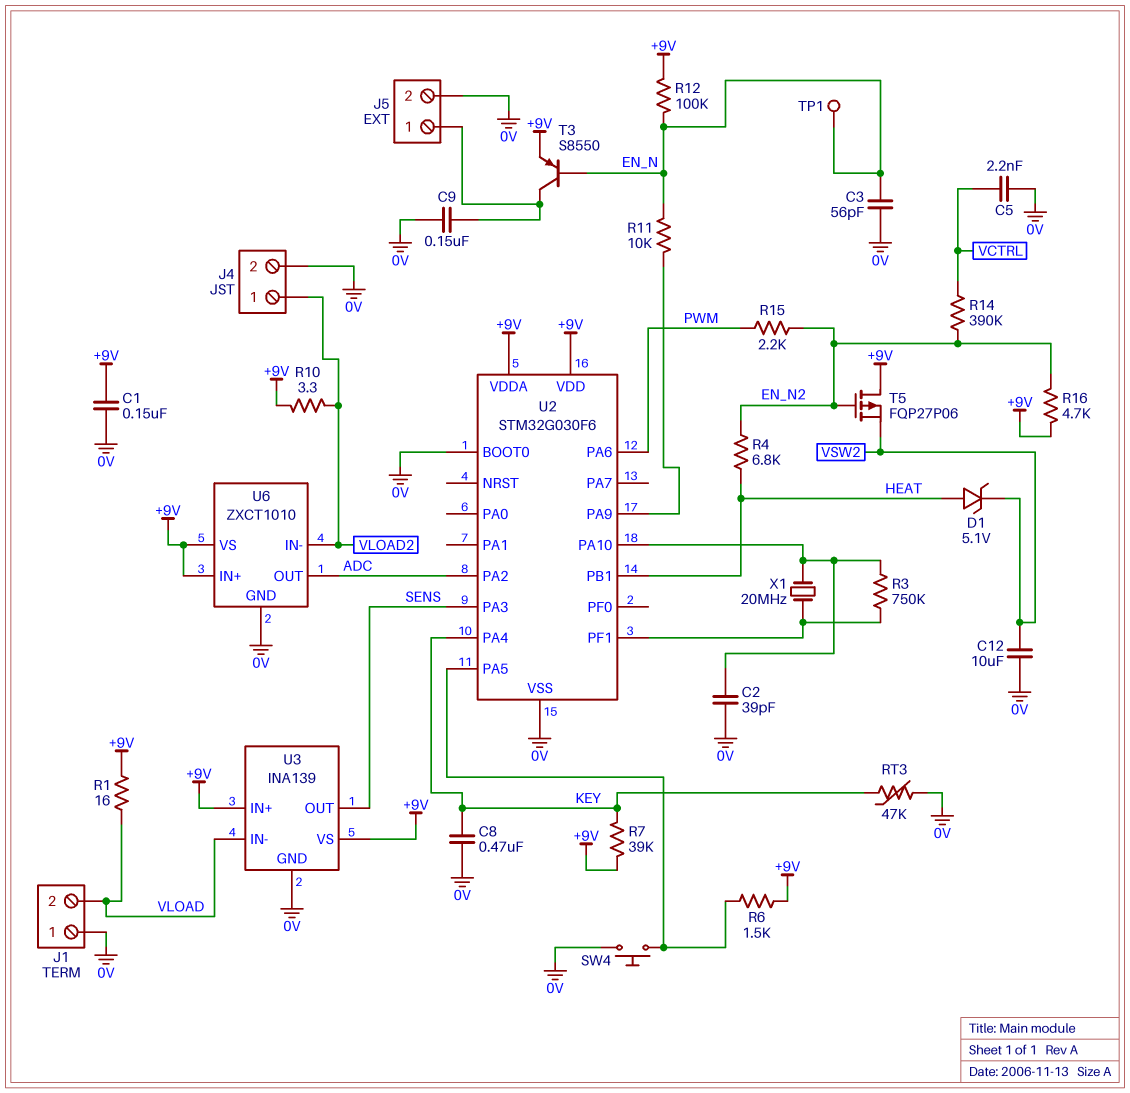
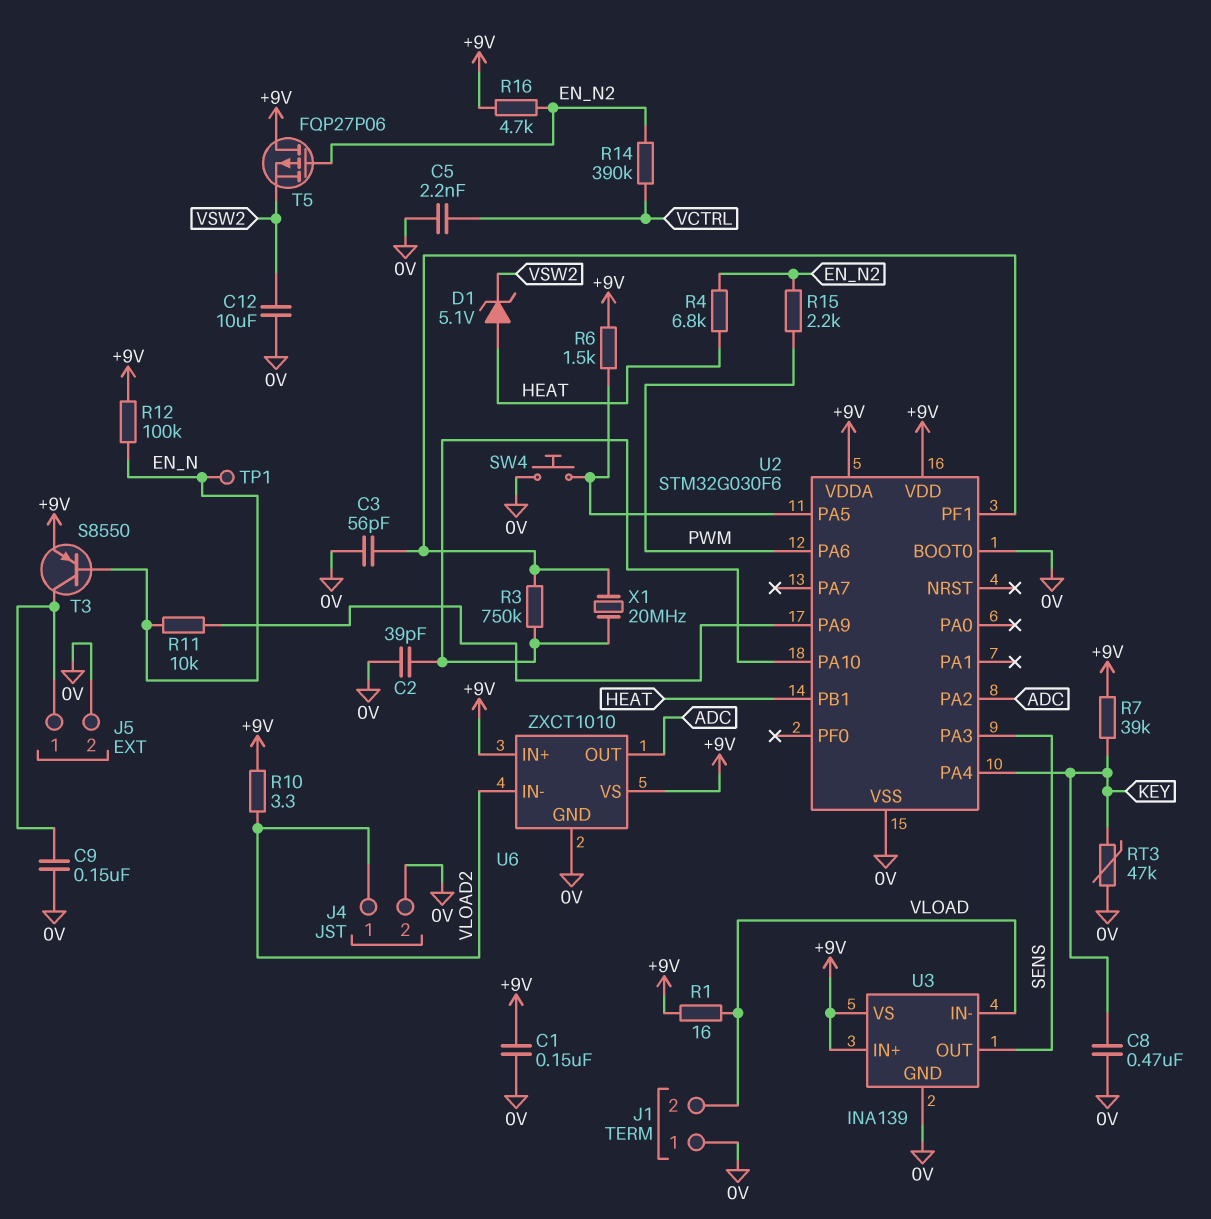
C3: 56pF (0V, EN_N) -> 56pF (0V, U2/PF1)

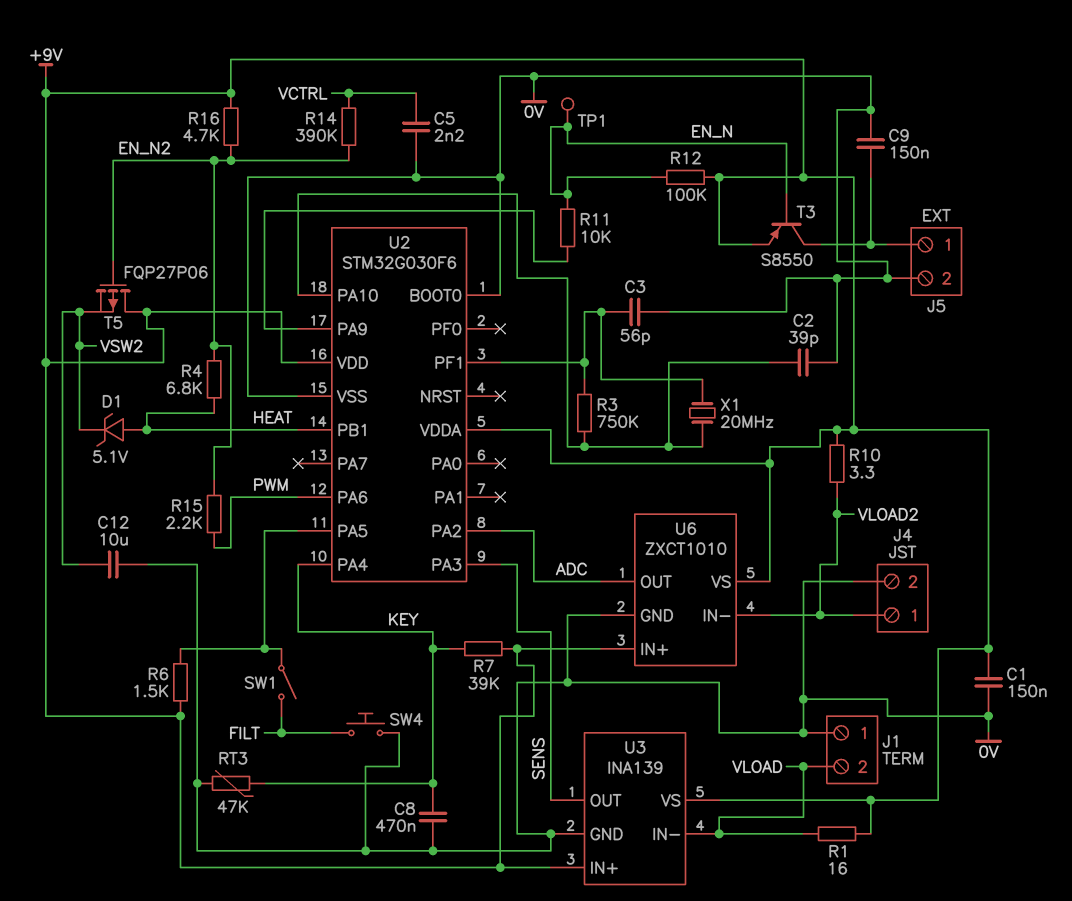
SW1: none -> switch (FILT, U2/PA5)
SW4: button (0V, U2/PA5) -> button (0V, FILT)

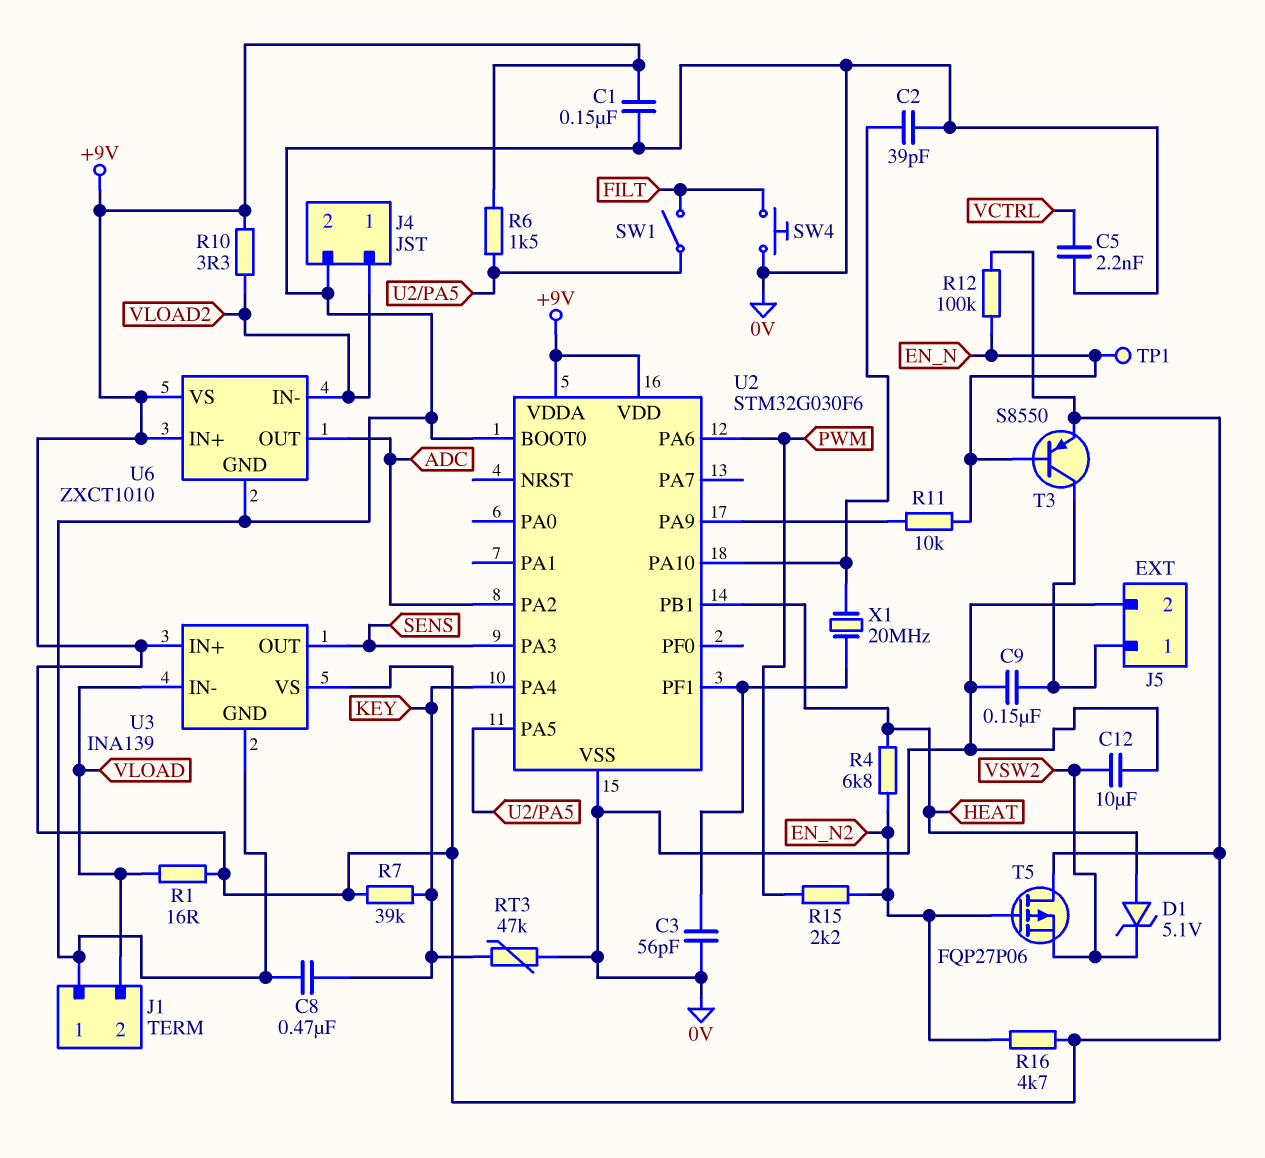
R3: 750k (U2/PA10, U2/PF1) -> none
R14: 390k (EN_N2, VCTRL) -> none

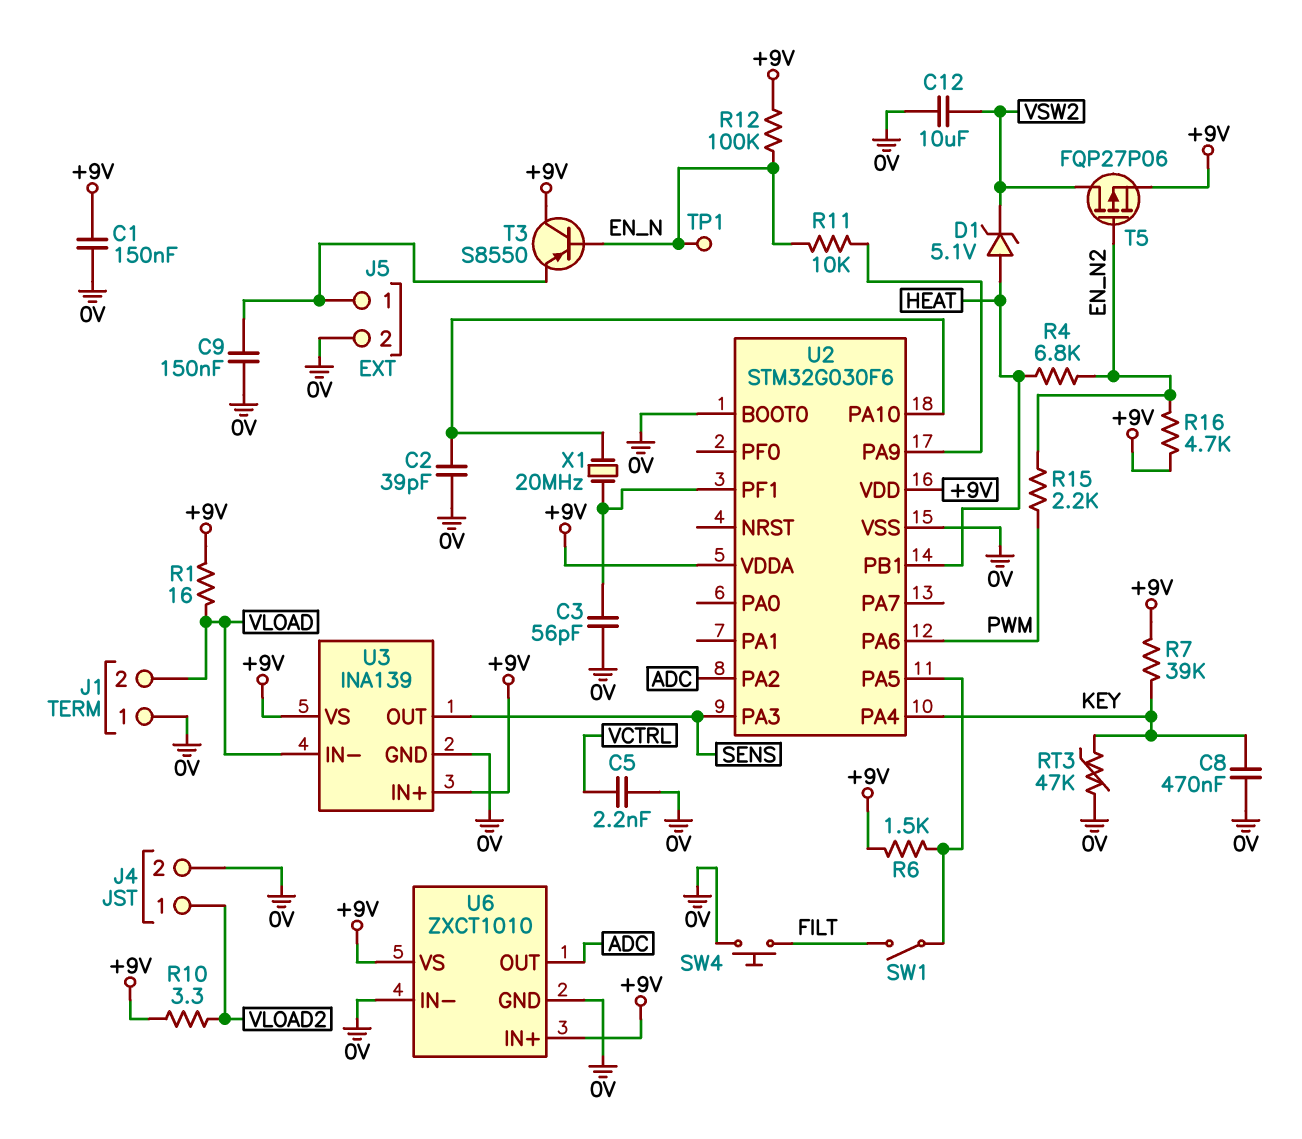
T3: PNP S8550 (B EN_N, C J5/1, E +9V) -> PNP S8550 (B EN_N, C +9V, E J5/1)
T5: PMOS FQP27P06 (G EN_N2, D +9V, S VSW2) -> PMOS FQP27P06 (G EN_N2, D VSW2, S +9V)
U6 pin IN-: VLOAD2 -> 0V

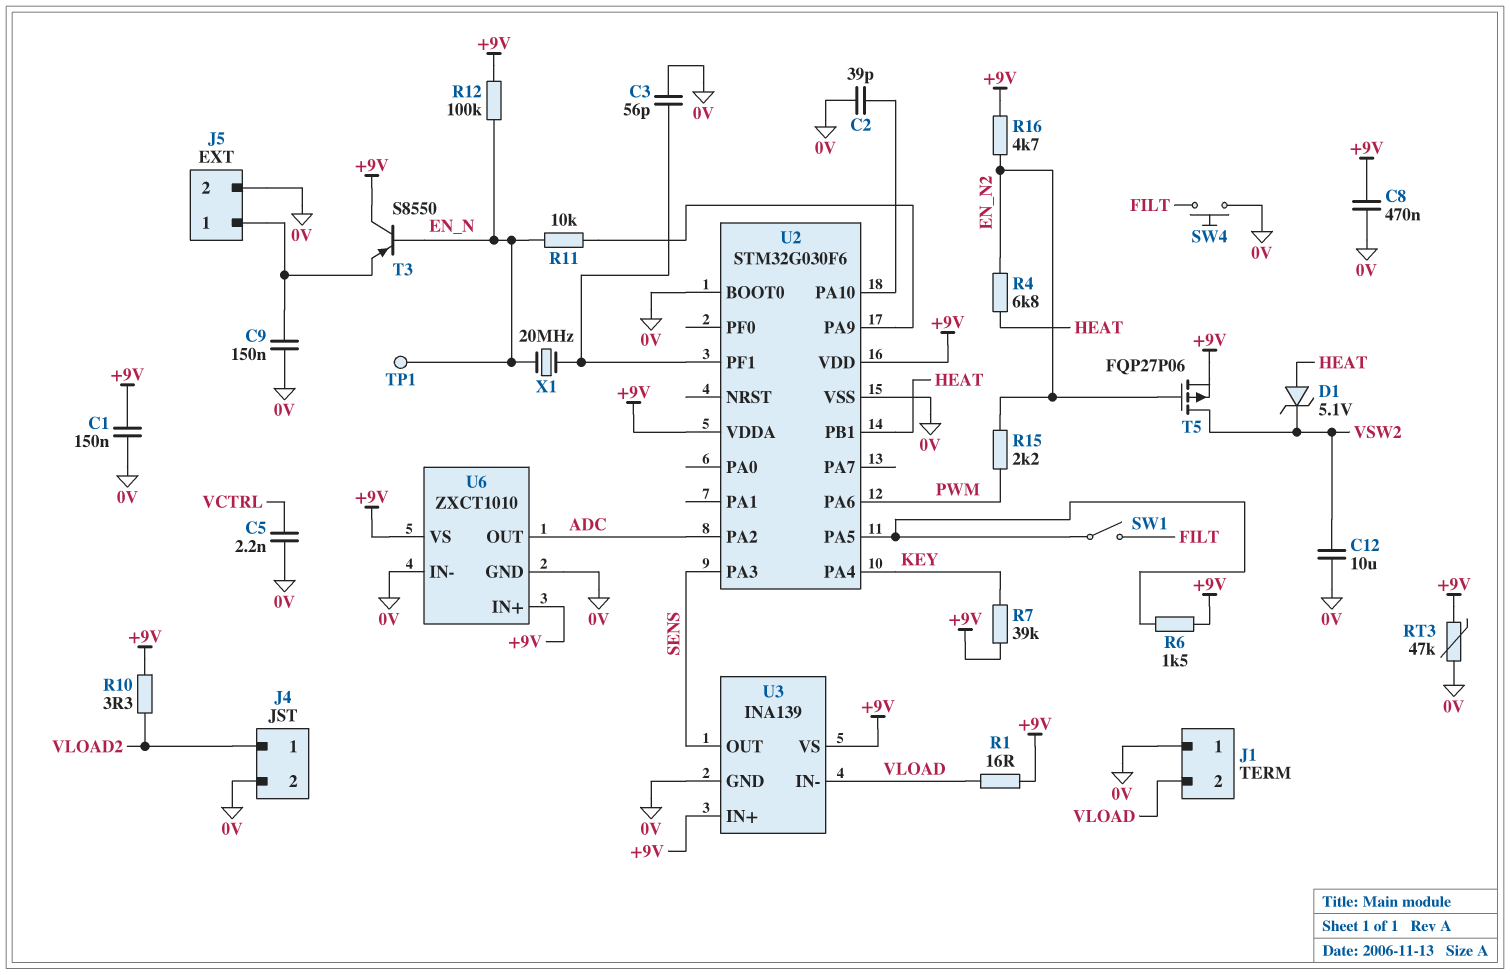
C8: 470nF (0V, KEY) -> 470nF (+9V, 0V)
RT3: 47k (0V, KEY) -> 47k (+9V, 0V)
X1: 20MHz (U2/PA10, U2/PF1) -> 20MHz (EN_N, U2/PF1)

